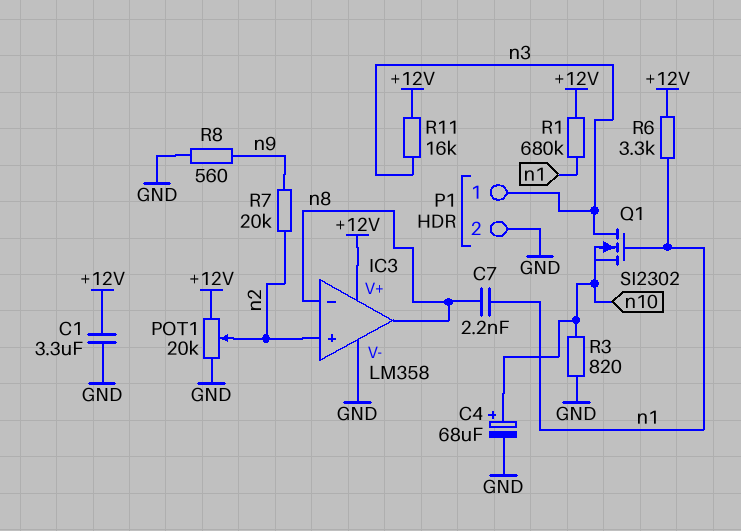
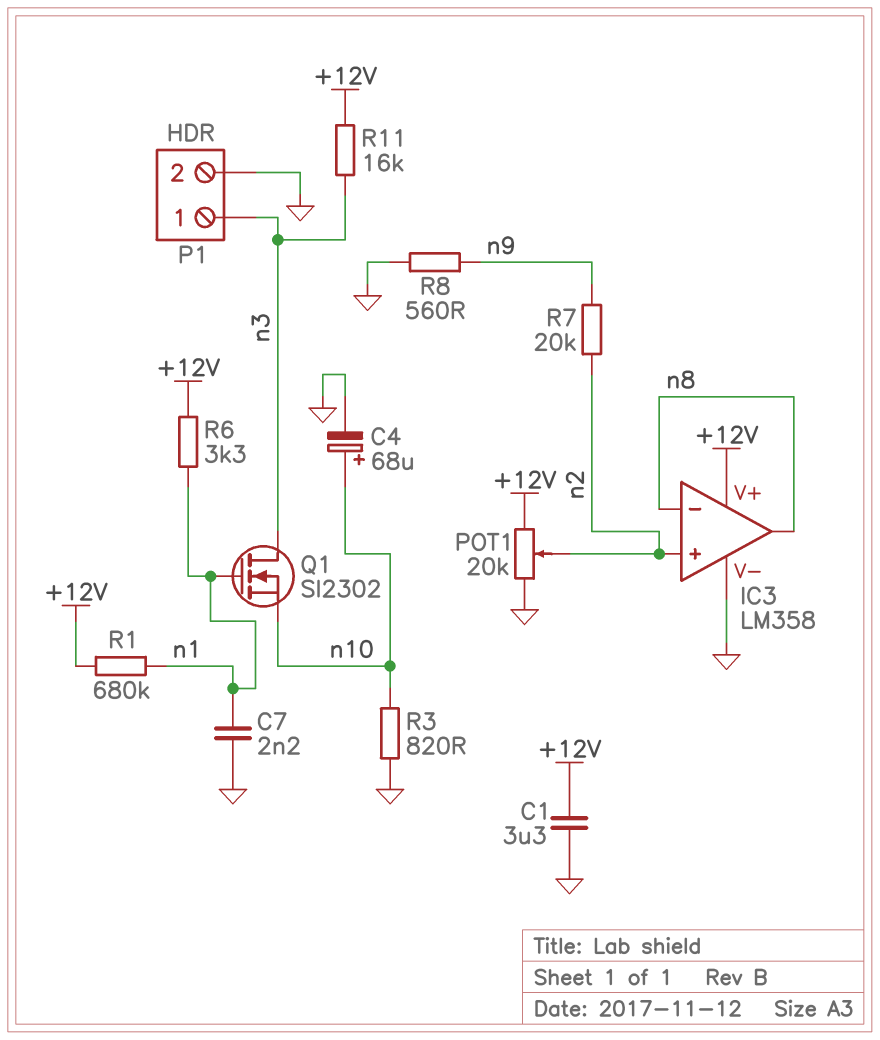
C7: 2.2nF (n1, n8) -> 2.2nF (GND, n1)

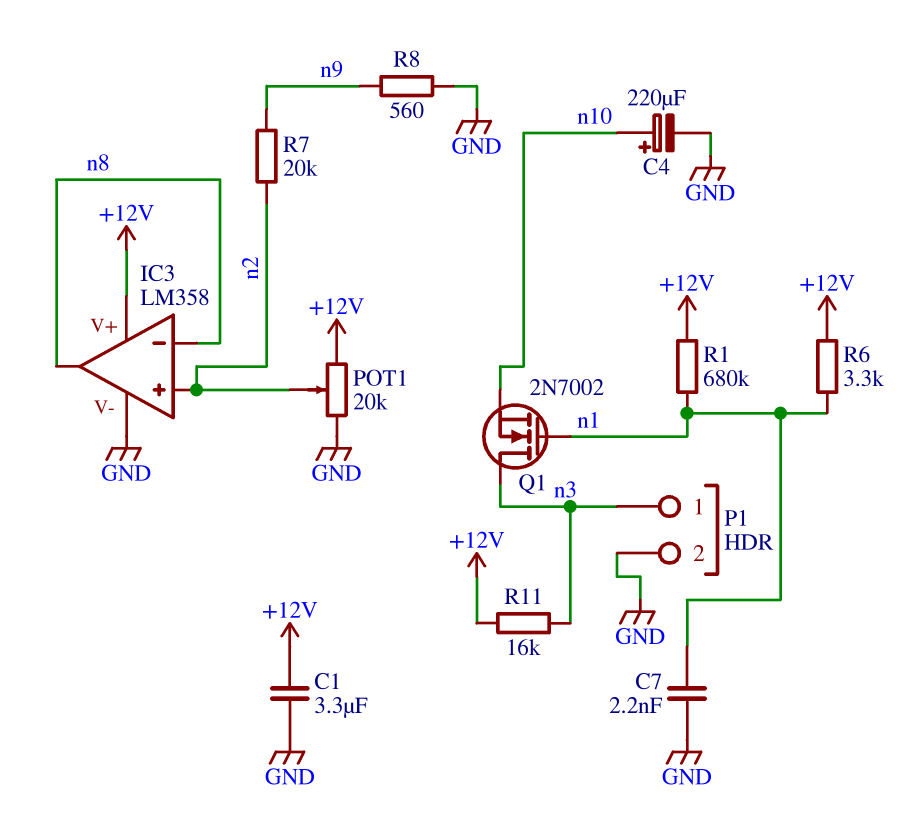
C4: 68uF (plus n10, minus GND) -> 220uF (plus n10, minus GND)
Q1: NMOS SI2302 (G n1, D n3, S n10) -> NMOS 2N7002 (G n1, D n3, S n10)
R3: 820 (GND, n10) -> none

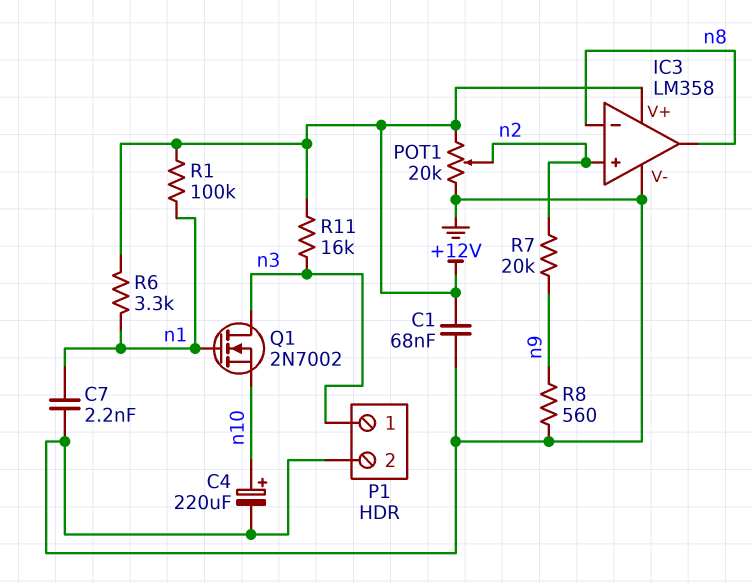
C1: 3.3uF (+12V, GND) -> 68nF (+12V, GND)
R1: 680k (+12V, n1) -> 100k (+12V, n1)

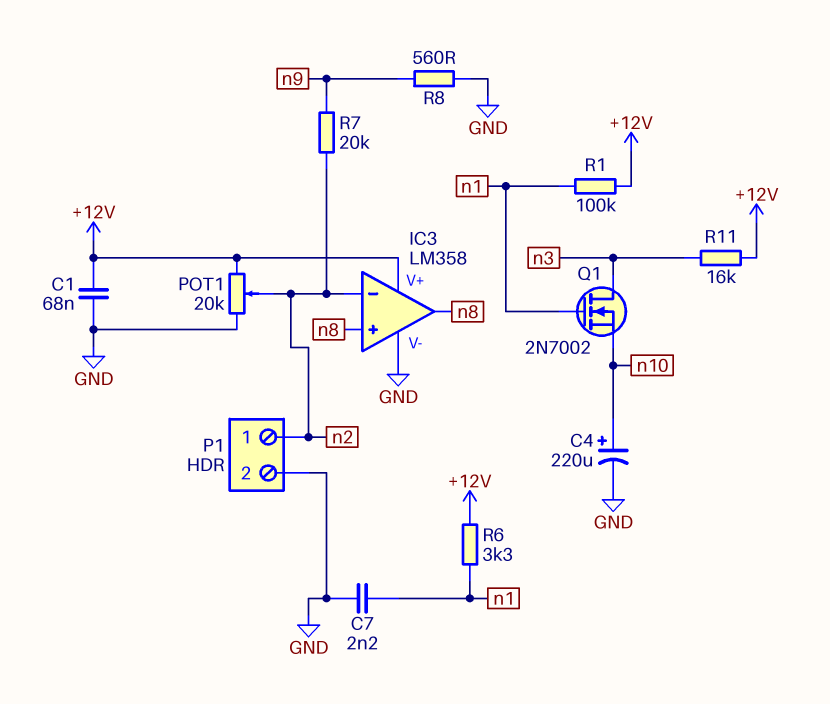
IC3 pin in+: n2 -> n8
IC3 pin in-: n8 -> n2
P1 pin 1: n3 -> n2

